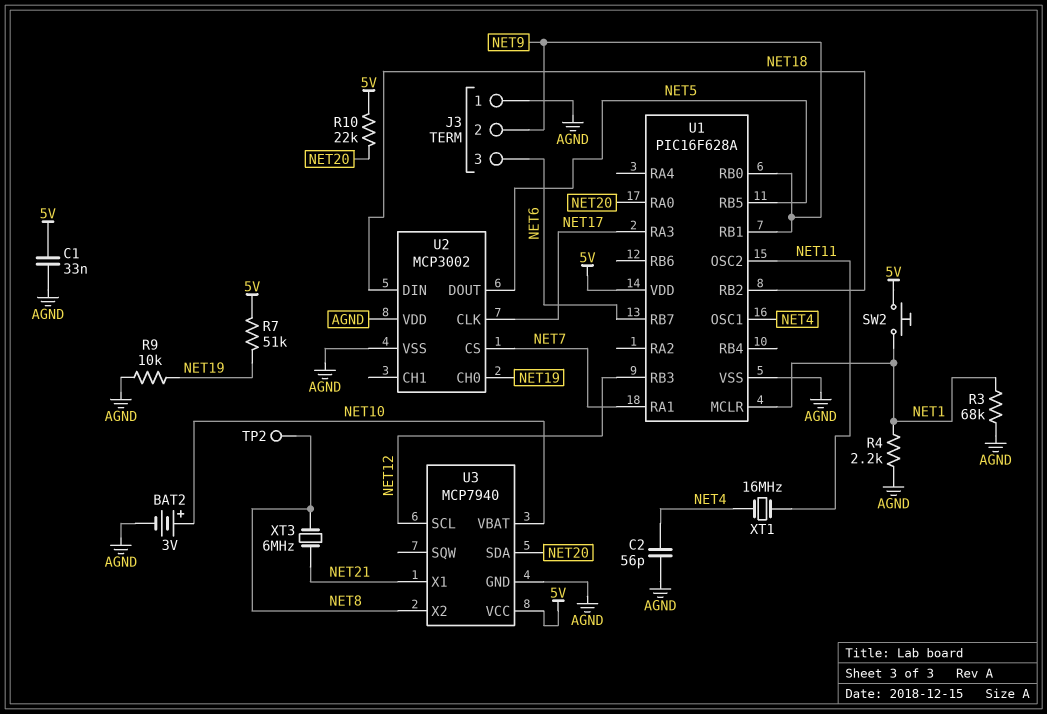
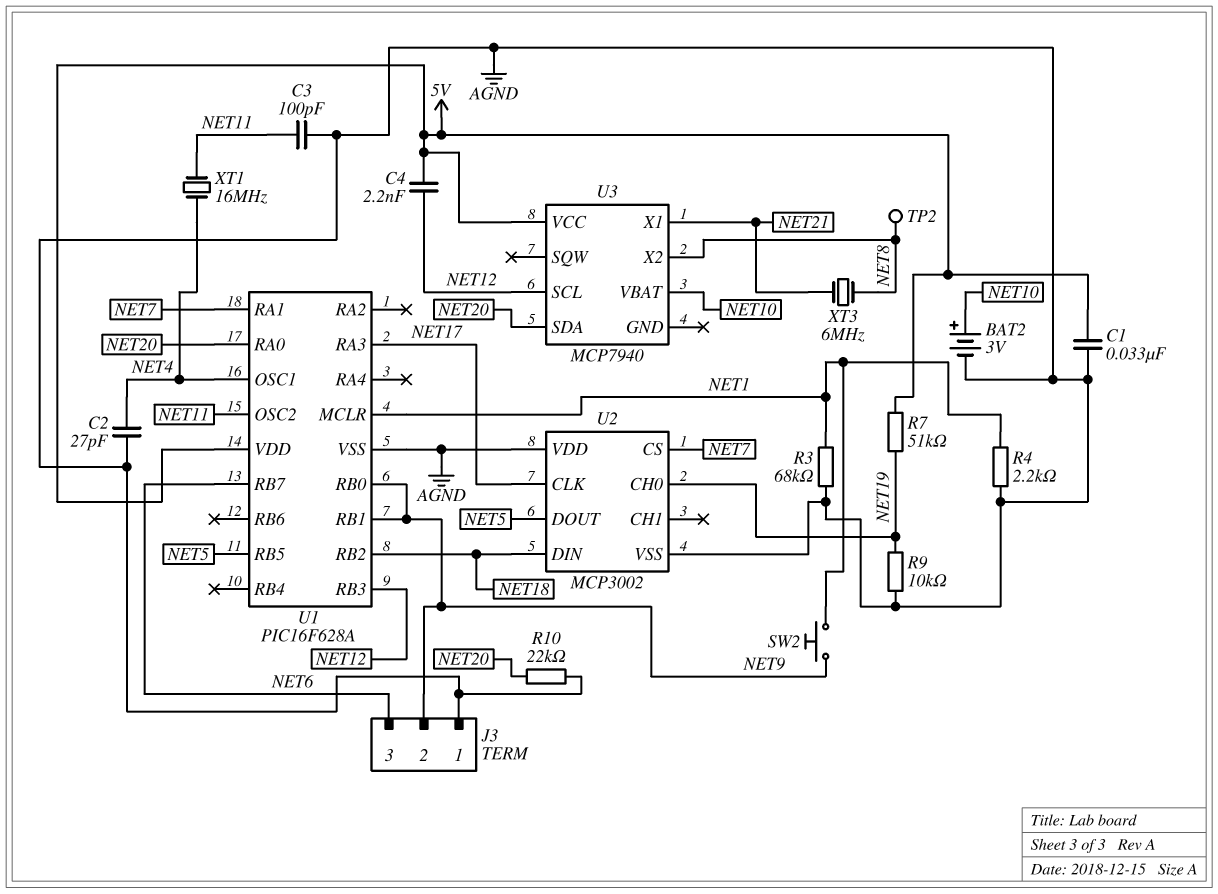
C2: 56pF (AGND, NET4) -> 27pF (AGND, NET4)
C3: none -> 100pF (AGND, NET11)
C4: none -> 2.2nF (5V, NET12)
R10: 22k (5V, NET20) -> 22k (AGND, NET20)
SW2: button (5V, NET1) -> button (NET1, NET9)
U3 pin GND: AGND -> none

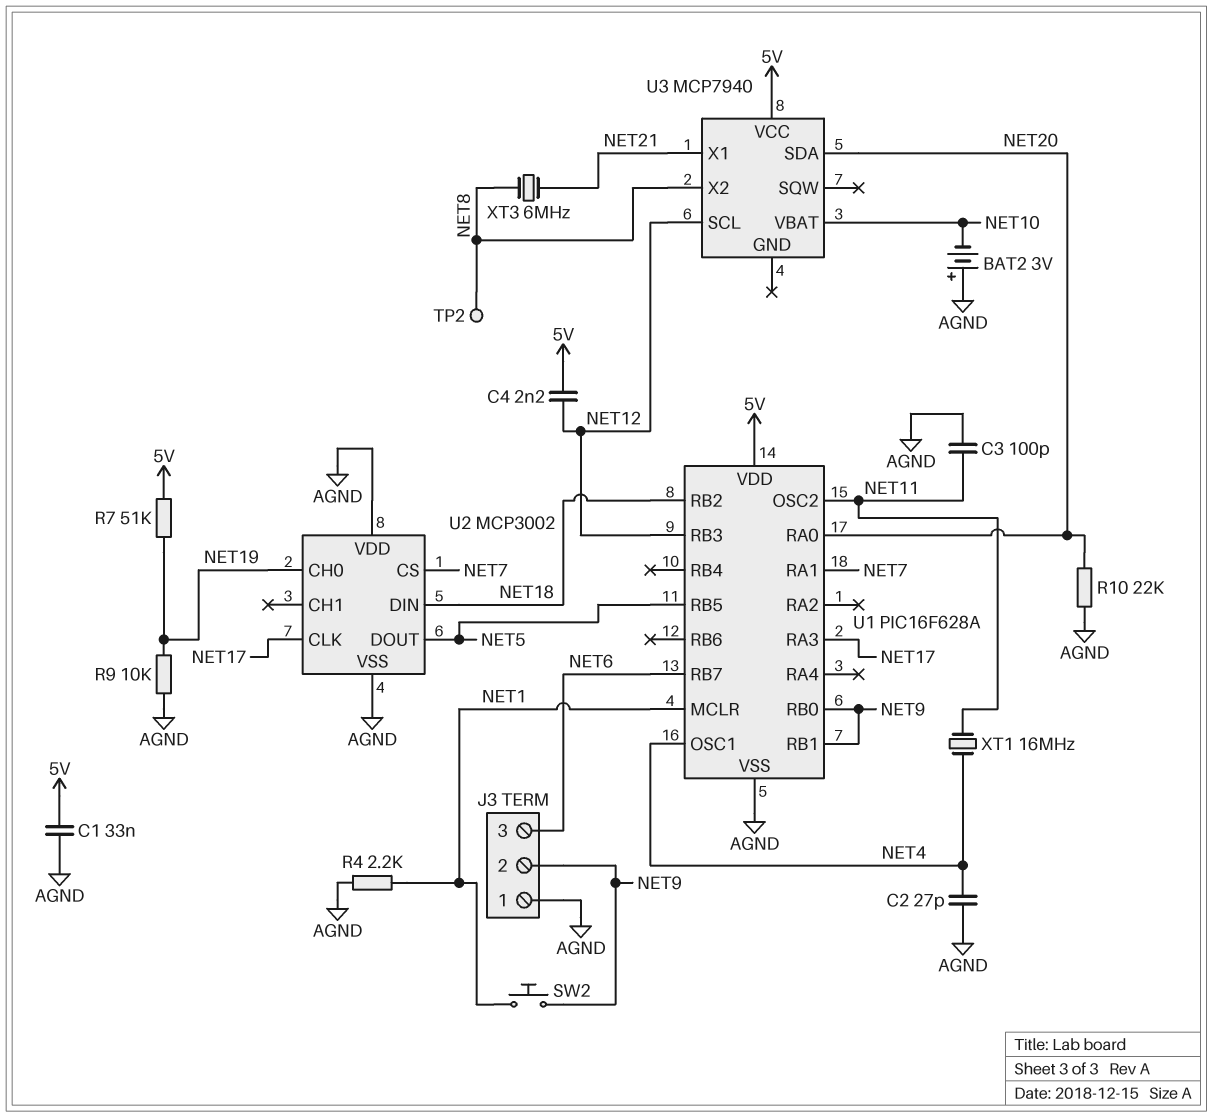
BAT2: 3V (plus NET10, minus AGND) -> 3V (plus AGND, minus NET10)
R3: 68k (AGND, NET1) -> none

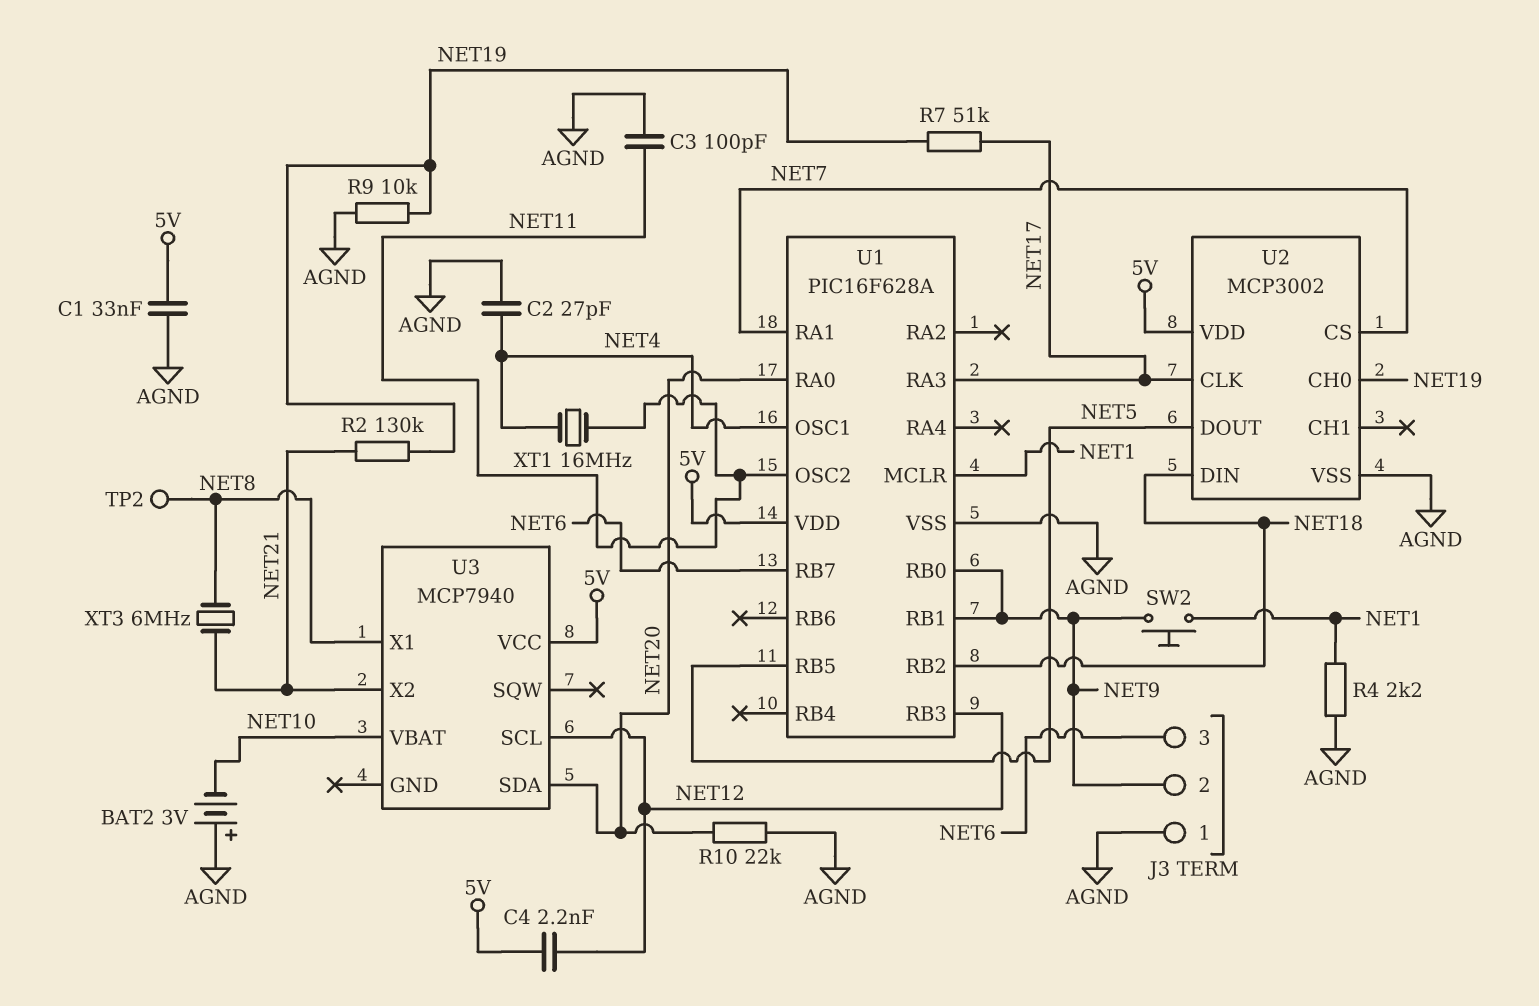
R2: none -> 130k (NET19, NET21)
R7: 51k (5V, NET19) -> 51k (NET17, NET19)
U2 pin VDD: AGND -> 5V
U3 pin X1: NET21 -> NET8
U3 pin X2: NET8 -> NET21

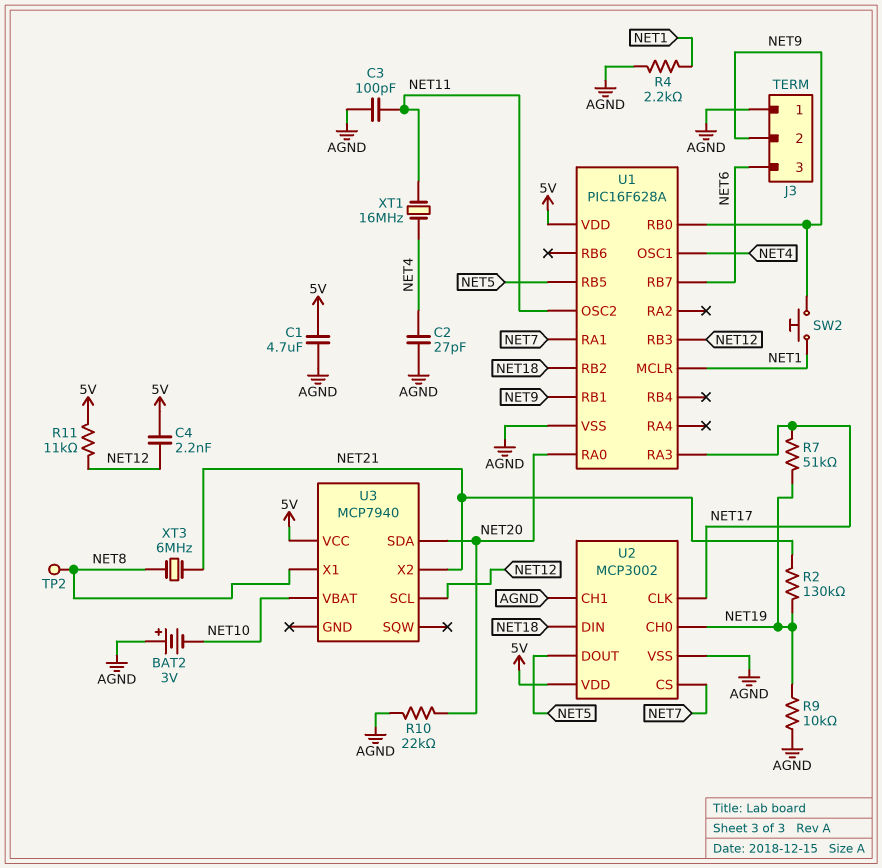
C1: 33nF (5V, AGND) -> 4.7uF (5V, AGND)
R11: none -> 11k (5V, NET12)
U2 pin CH1: none -> AGND

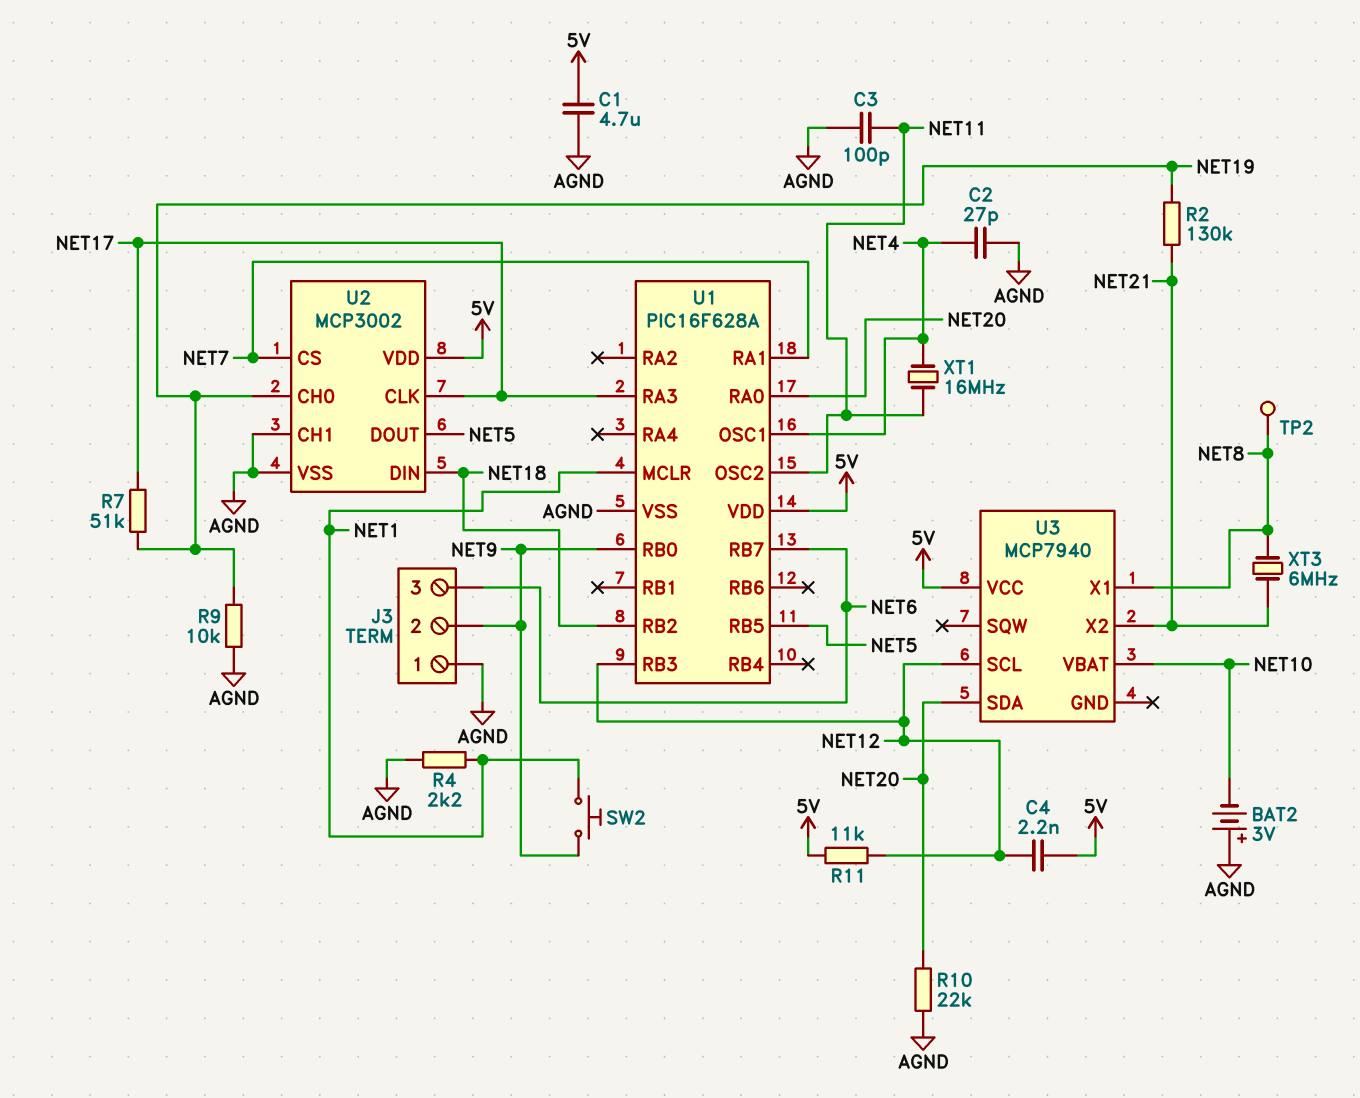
U1 pin RB1: NET9 -> none

